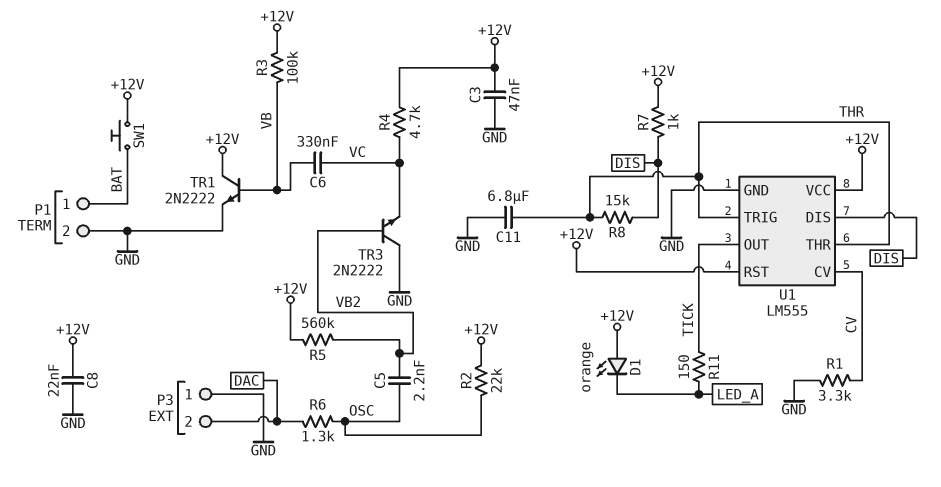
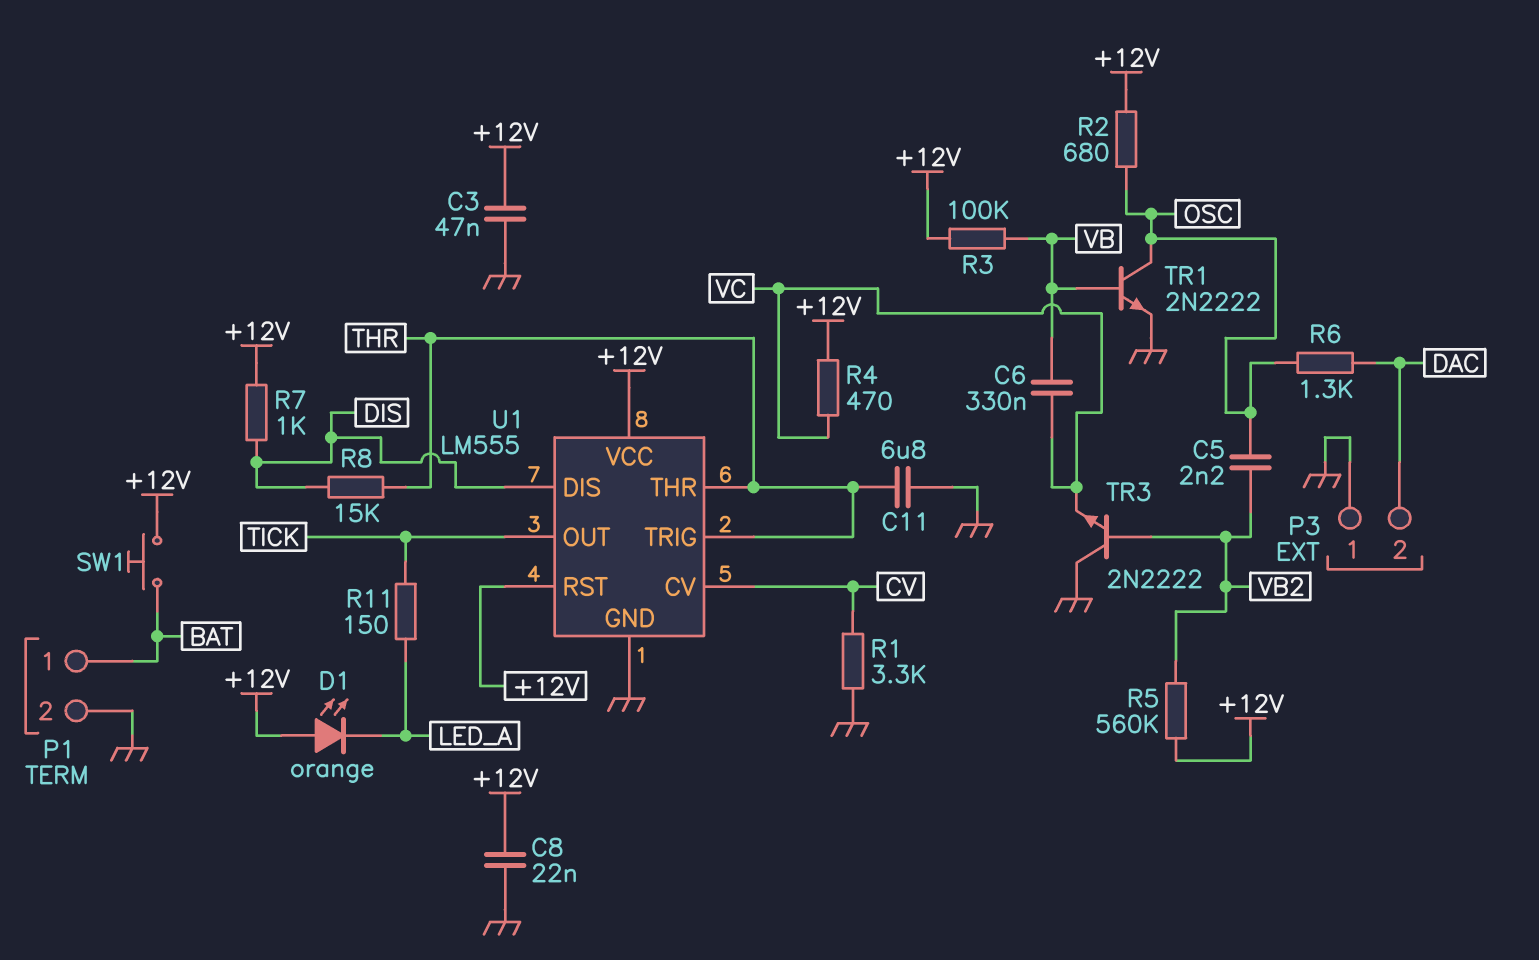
R2: 22k (+12V, OSC) -> 680 (+12V, OSC)
R4: 4.7k (+12V, VC) -> 470 (+12V, VC)
TR1: NPN 2N2222 (B VB, C +12V, E GND) -> NPN 2N2222 (B VB, C OSC, E GND)

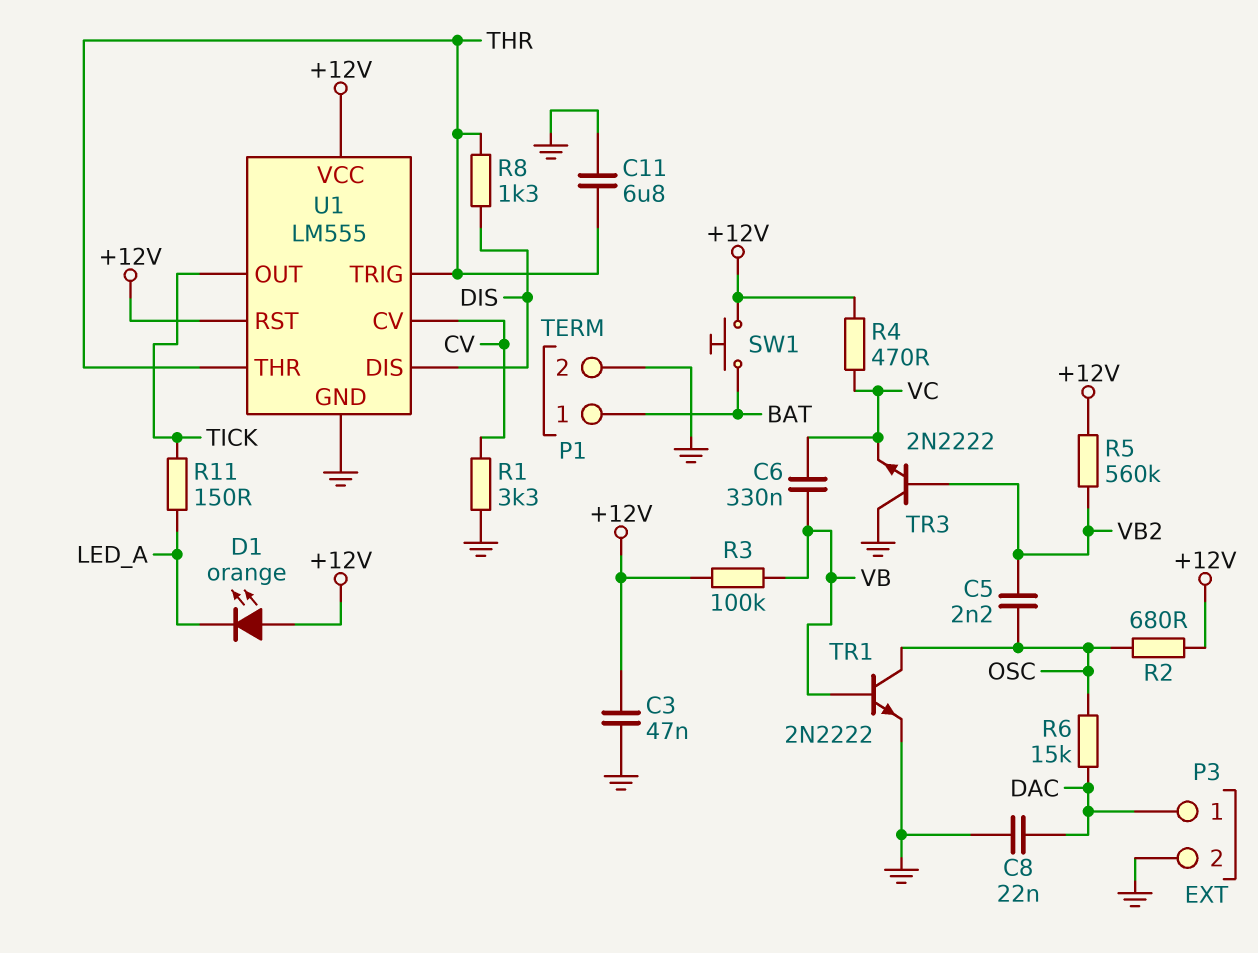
C8: 22nF (+12V, GND) -> 22nF (DAC, GND)
P3 pin 1: GND -> DAC
P3 pin 2: DAC -> GND
R6: 1.3k (DAC, OSC) -> 15k (DAC, OSC)
R7: 1k (+12V, DIS) -> none
R8: 15k (DIS, THR) -> 1.3k (DIS, THR)

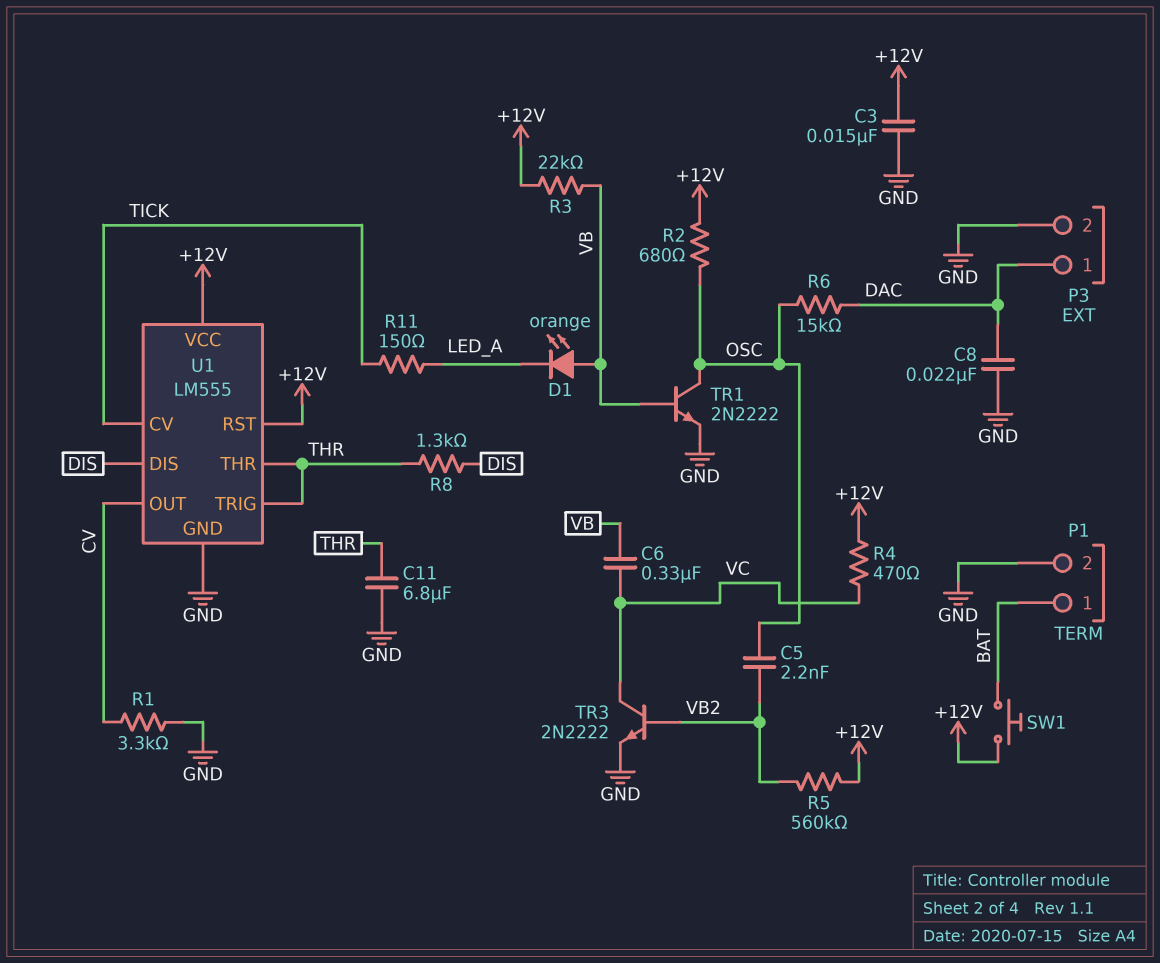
C3: 47nF (+12V, GND) -> 15nF (+12V, GND)
D1: LED orange (A +12V, K LED_A) -> LED orange (A VB, K LED_A)
R3: 100k (+12V, VB) -> 22k (+12V, VB)
TR3: NPN 2N2222 (B VB2, C GND, E VC) -> NPN 2N2222 (B VB2, C VC, E GND)
U1 pin CV: CV -> TICK
U1 pin OUT: TICK -> CV

